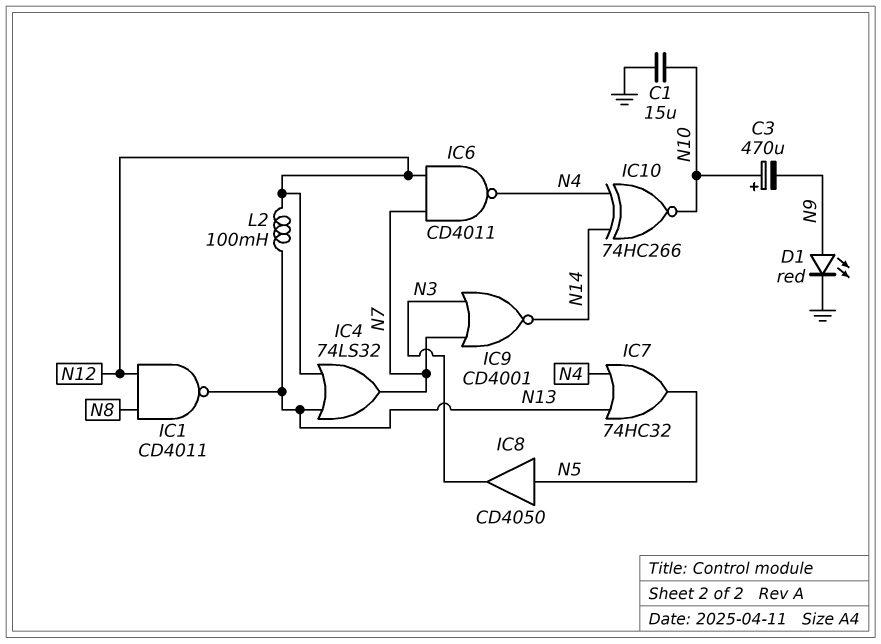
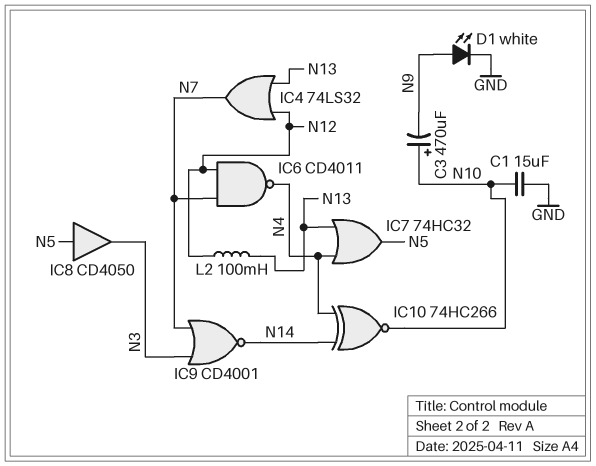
D1: LED red (A N9, K GND) -> LED white (A N9, K GND)
IC1: NAND CD4011 (in N8, in N12, out N13) -> none

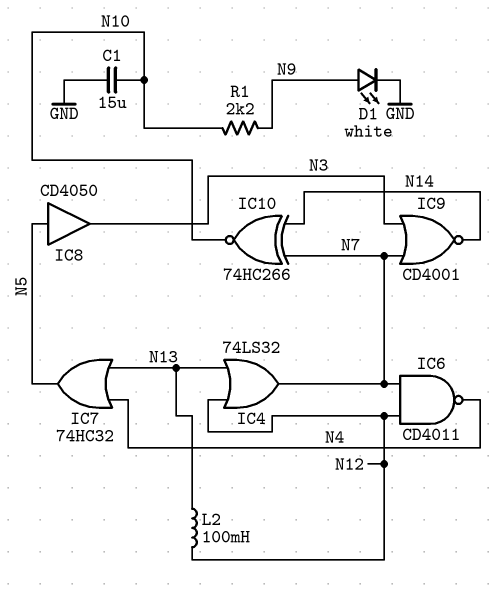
C3: 470uF (plus N10, minus N9) -> none
IC10: XNOR 74HC266 (in N4, in N14, out N10) -> XNOR 74HC266 (in N7, in N14, out N10)
R1: none -> 2.2k (N9, N10)

